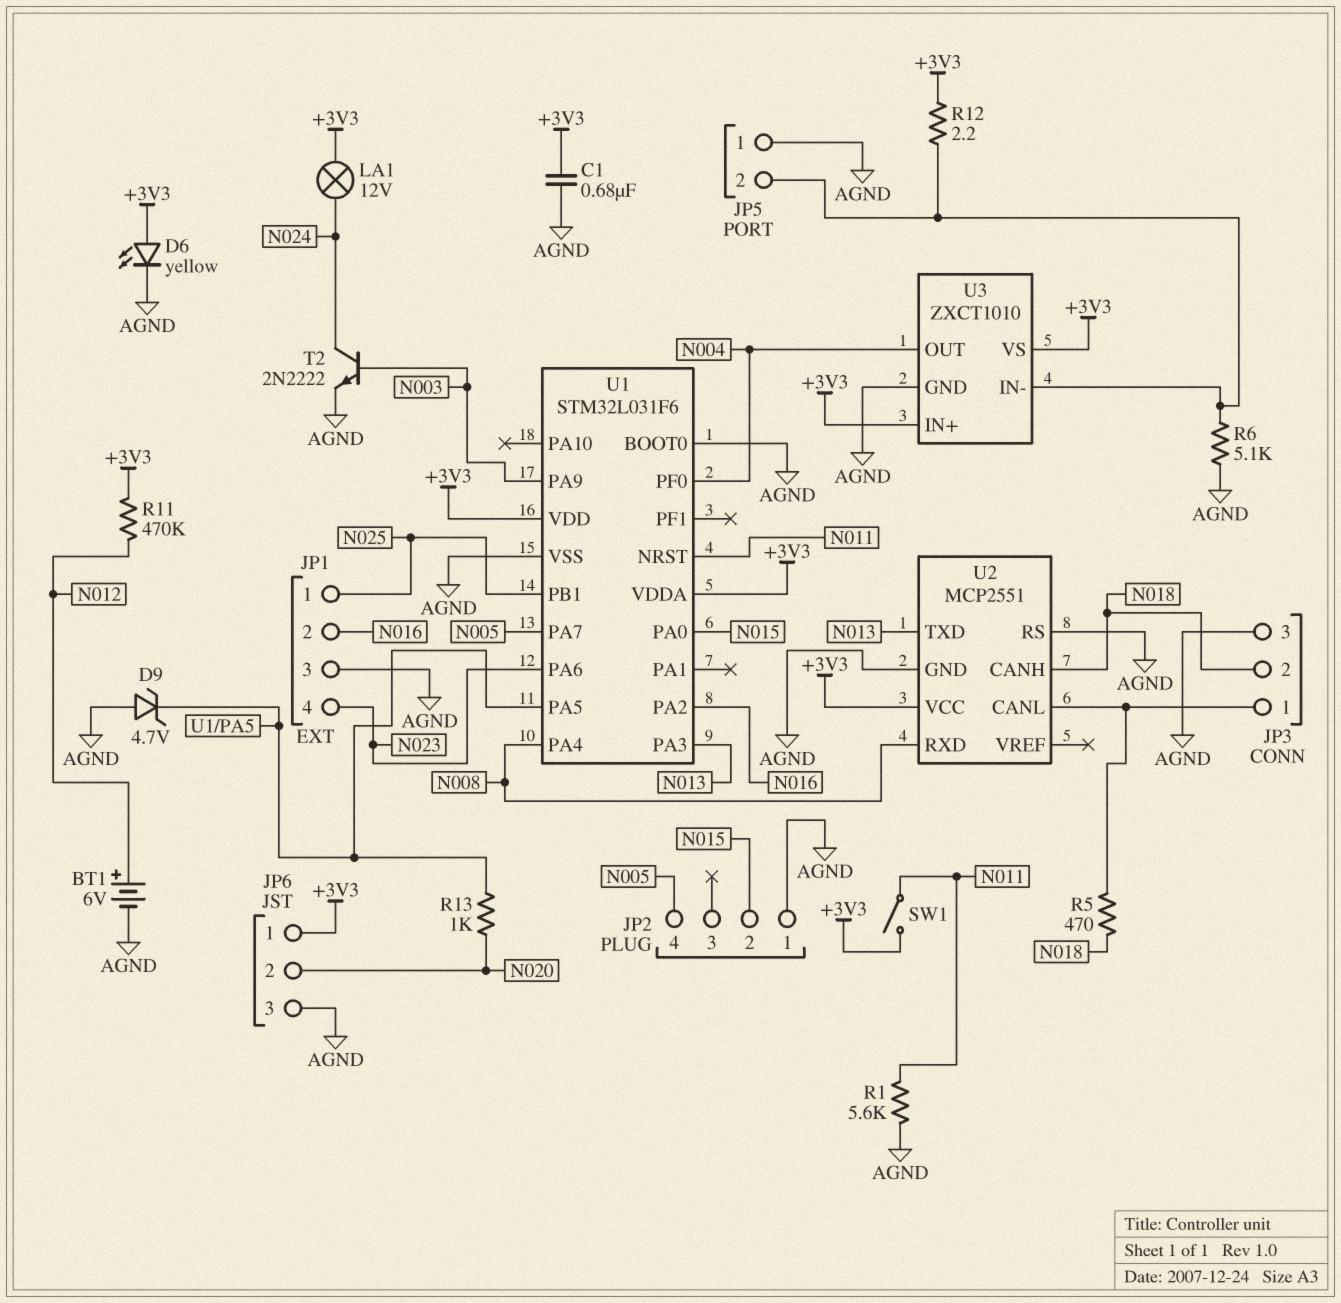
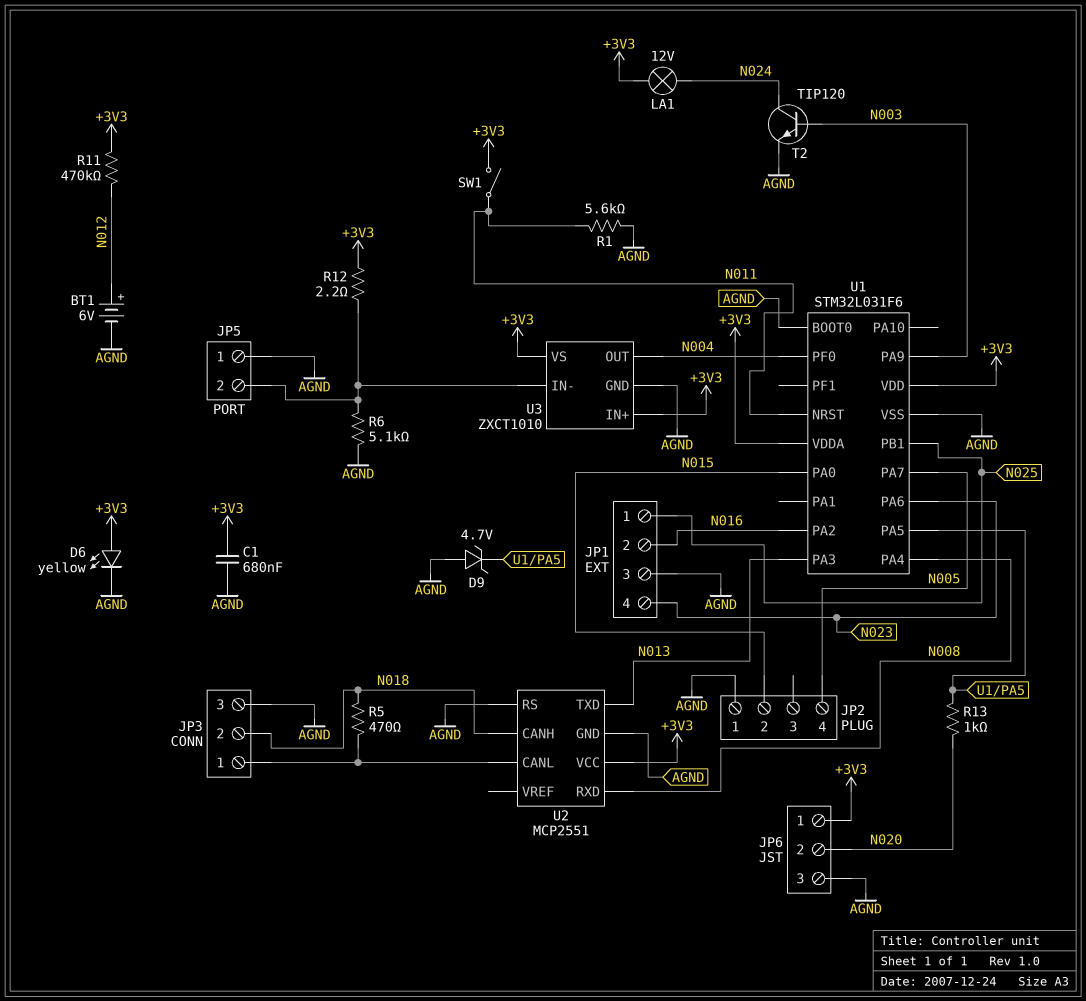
T2: NPN 2N2222 (B N003, C N024, E AGND) -> NPN TIP120 (B N003, C N024, E AGND)

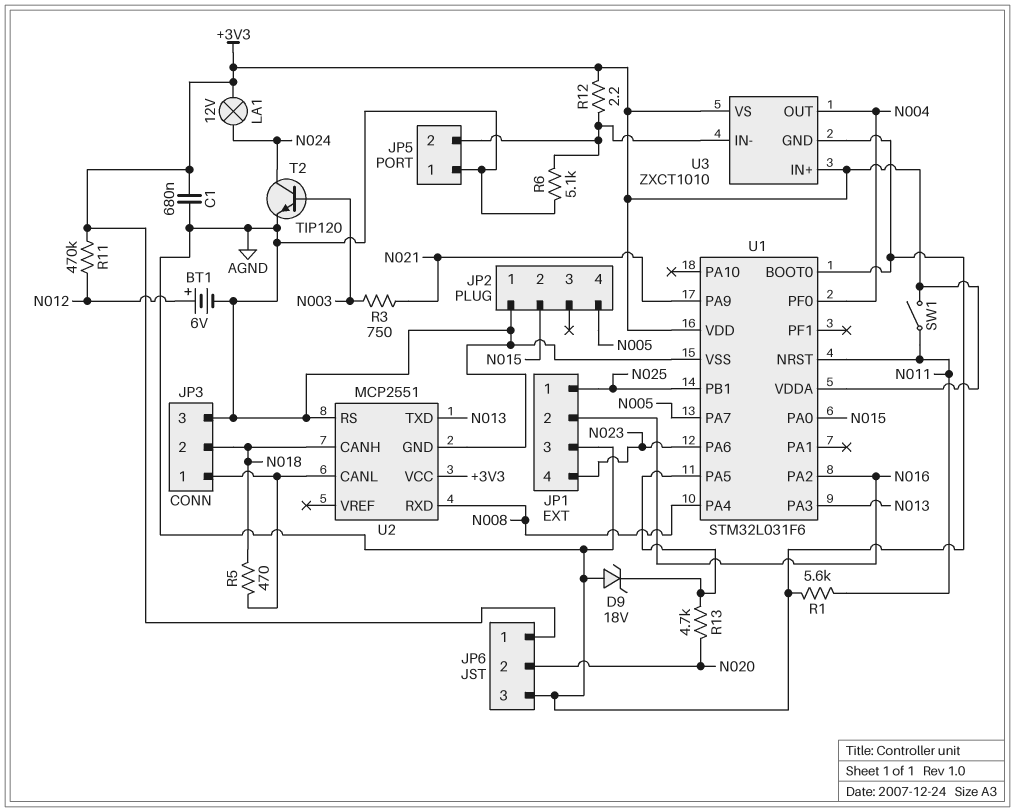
D6: LED yellow (A +3V3, K AGND) -> none
D9: zener 4.7V (A AGND, K U1/PA5) -> zener 18V (A AGND, K U1/PA5)
R3: none -> 750 (N003, N021)
R13: 1k (N020, U1/PA5) -> 4.7k (N020, U1/PA5)
U1 pin PA9: N003 -> N021

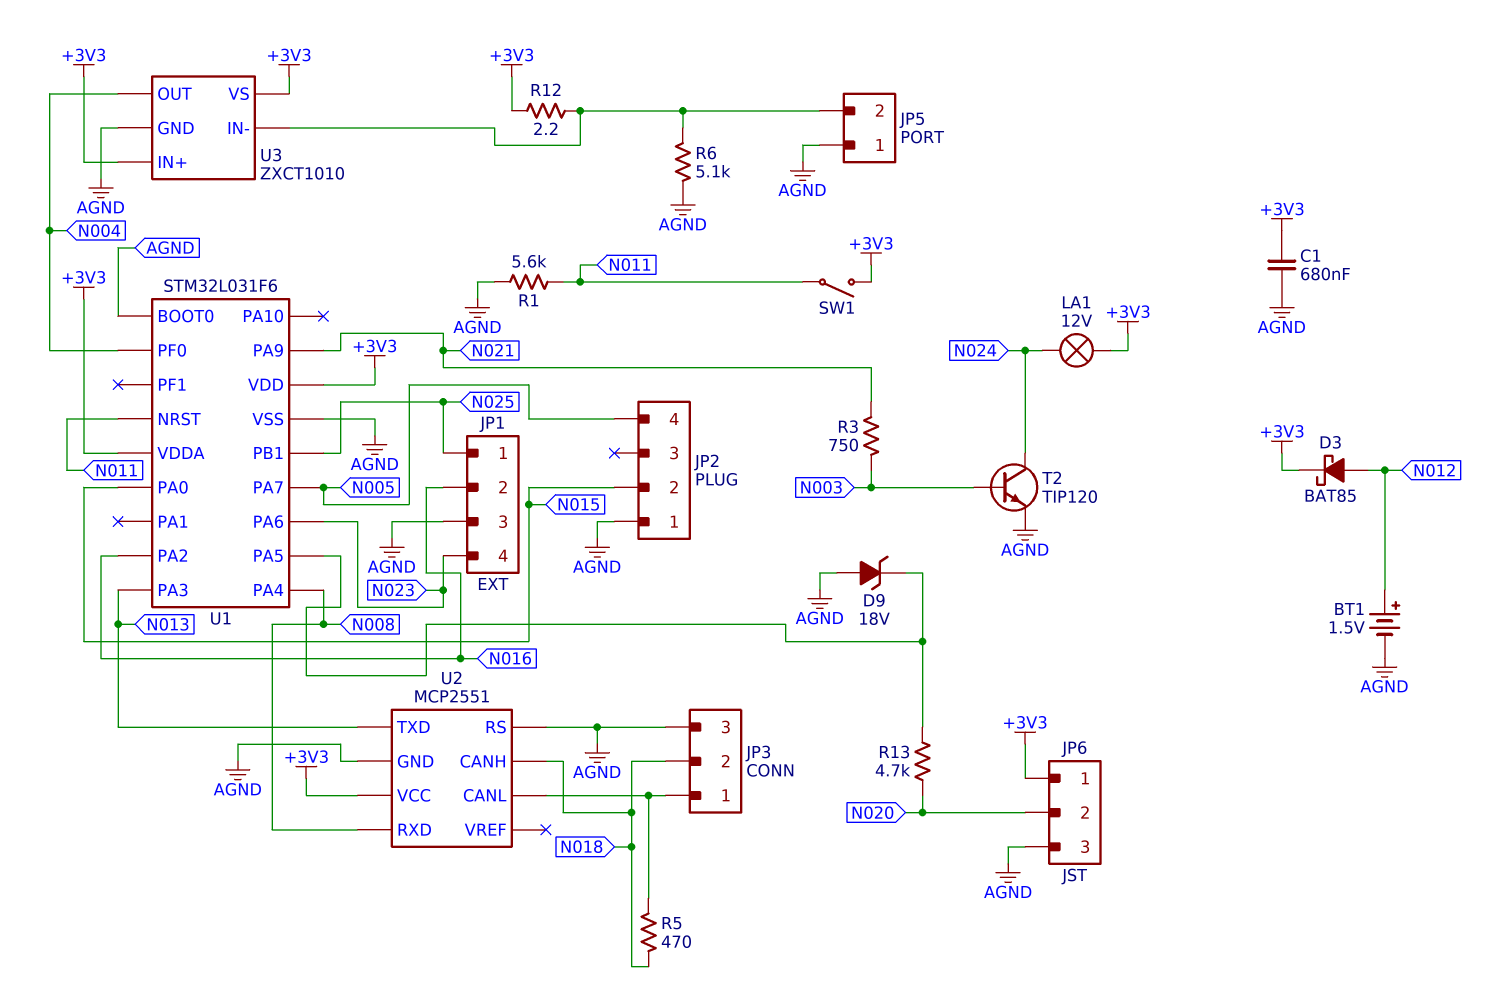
BT1: 6V (plus N012, minus AGND) -> 1.5V (plus N012, minus AGND)
D3: none -> schottky BAT85 (A N012, K +3V3)
R11: 470k (+3V3, N012) -> none

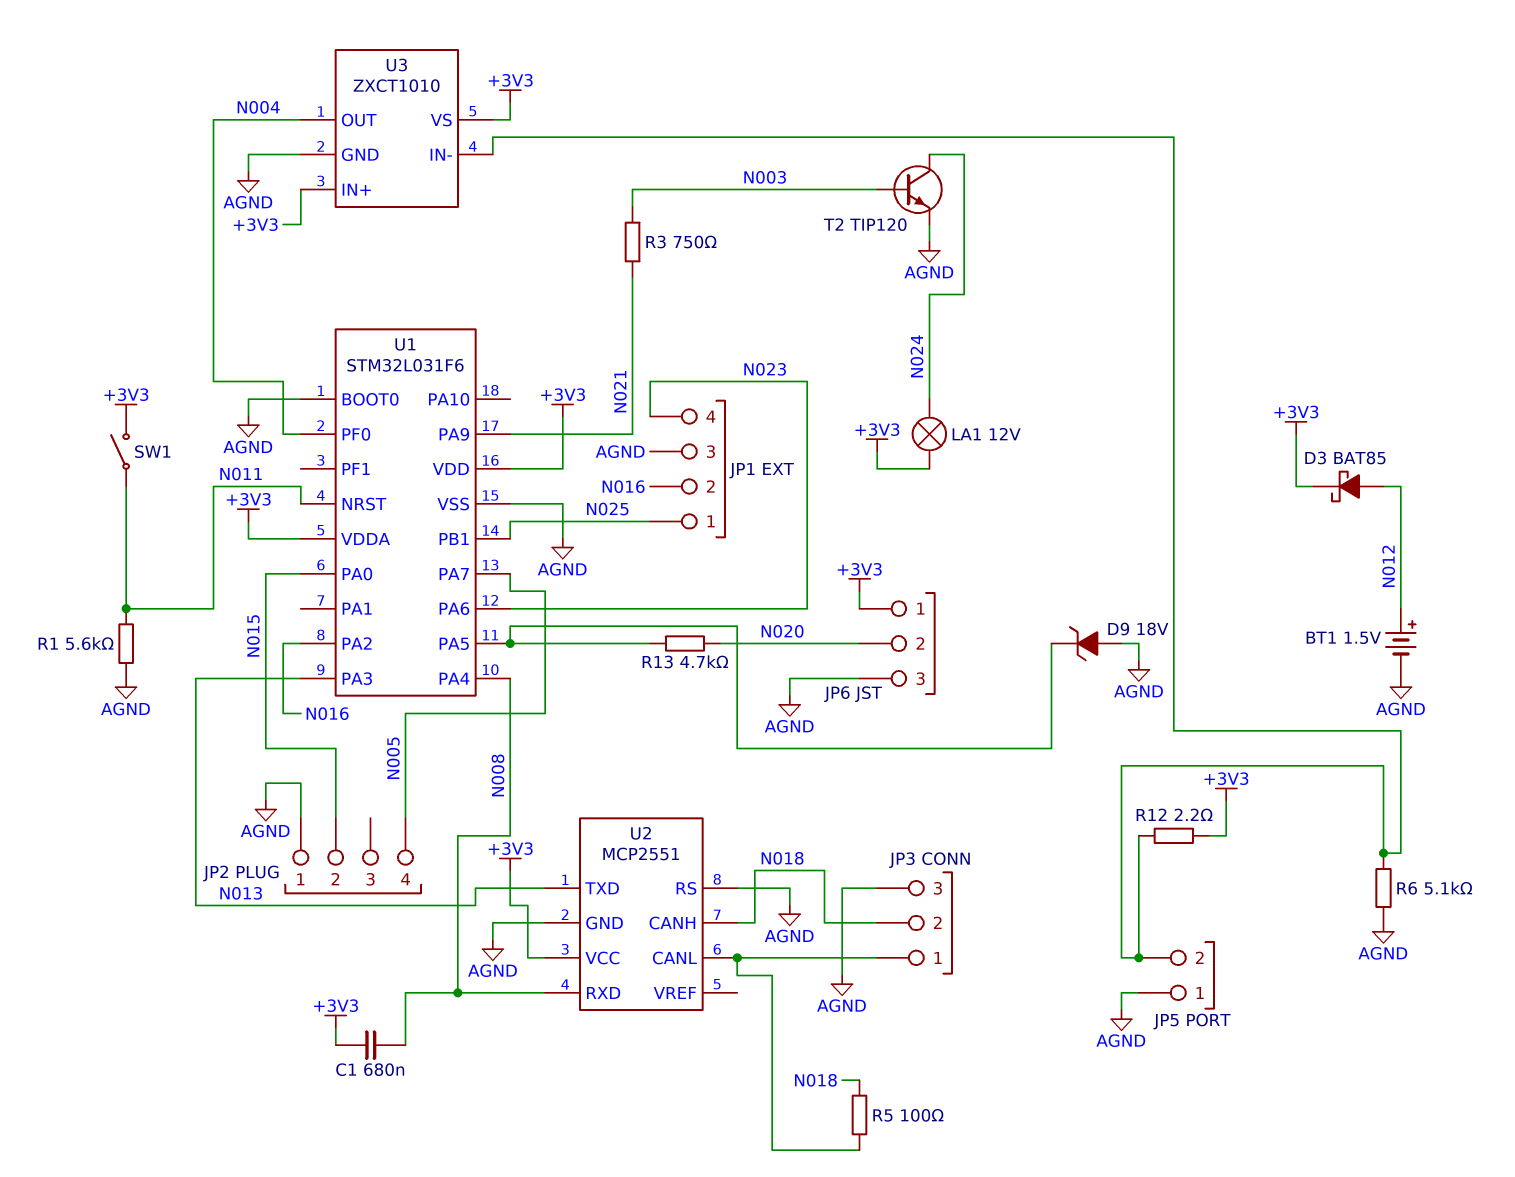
C1: 680nF (+3V3, AGND) -> 680nF (+3V3, N008)
R5: 470 (JP3/1, N018) -> 100 (JP3/1, N018)

